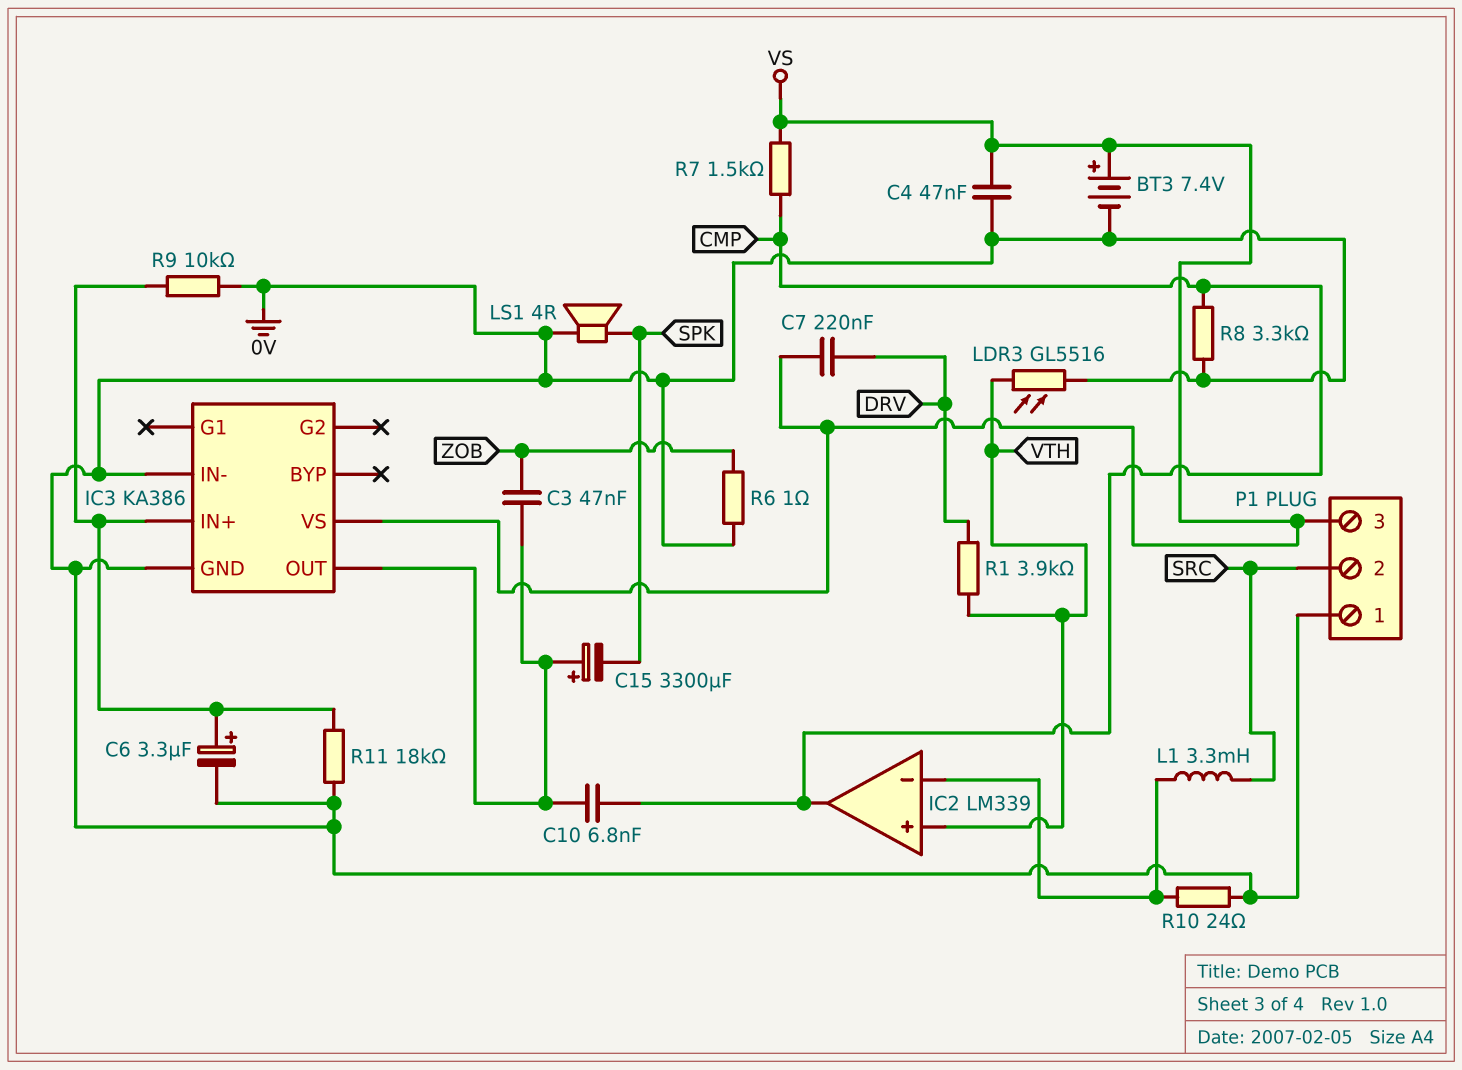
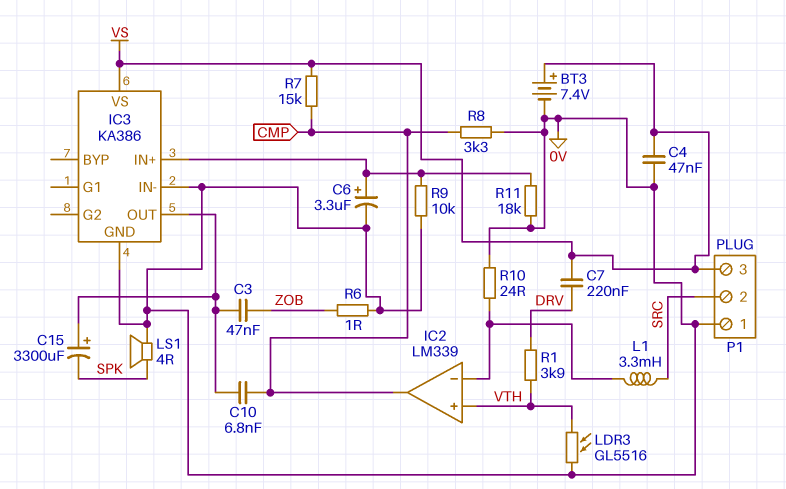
R7: 1.5k (CMP, VS) -> 15k (CMP, VS)

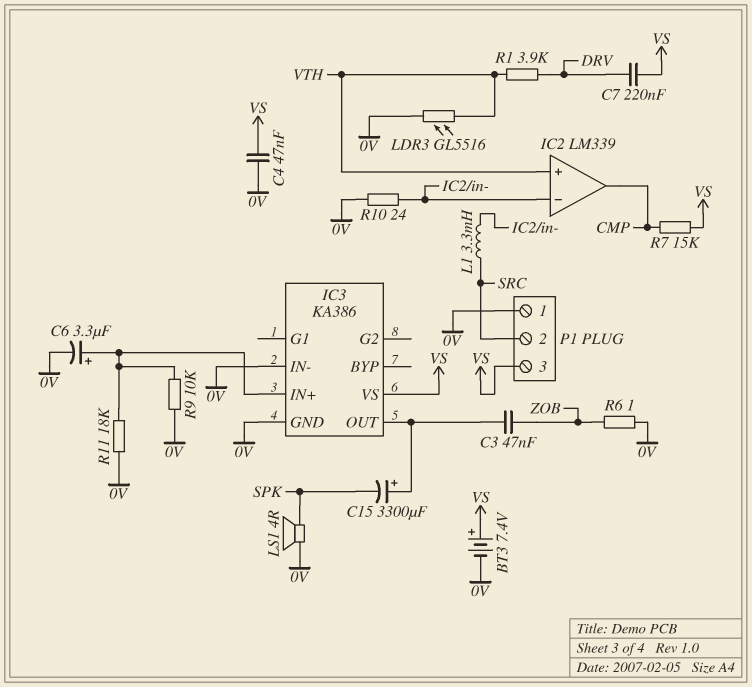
C10: 6.8nF (CMP, IC3/OUT) -> none
R8: 3.3k (0V, CMP) -> none

